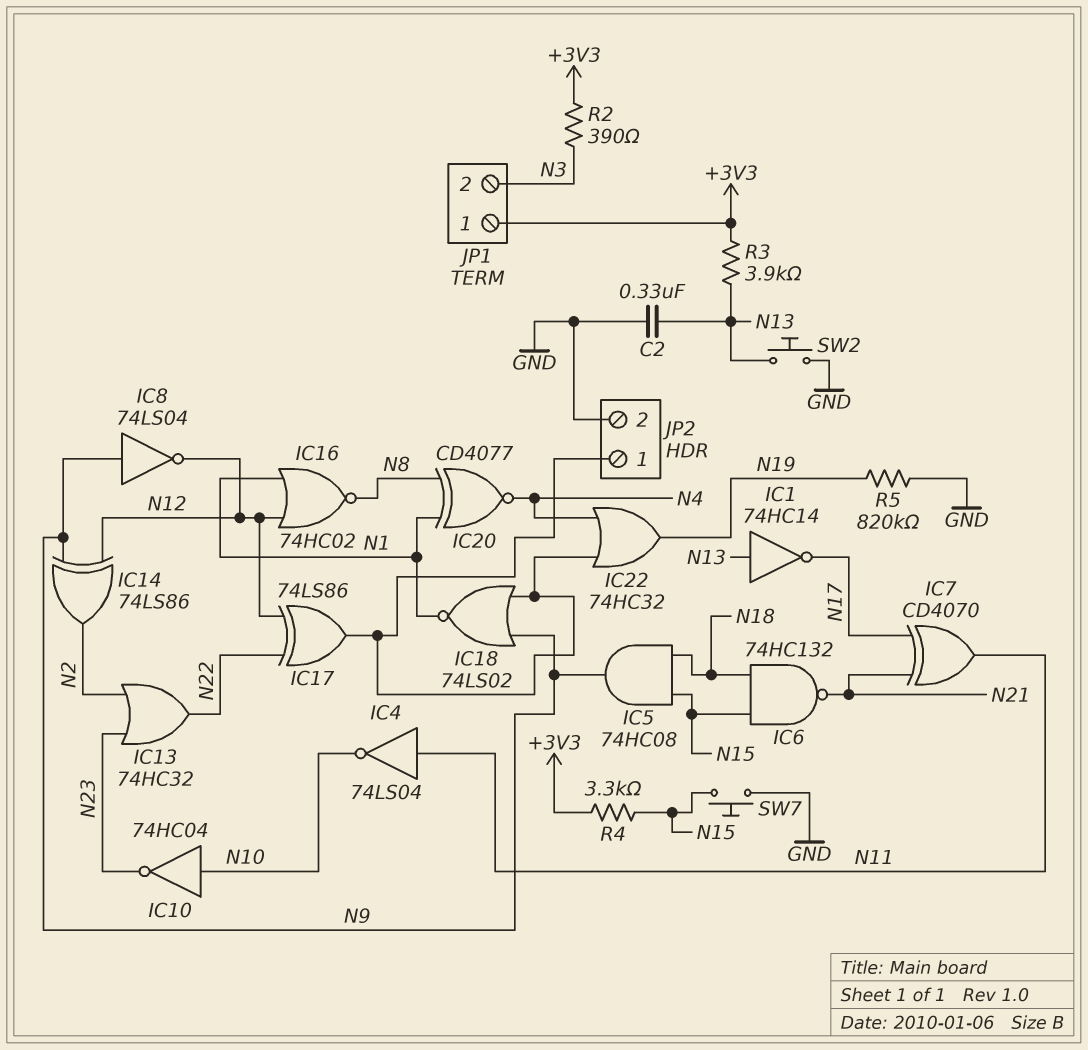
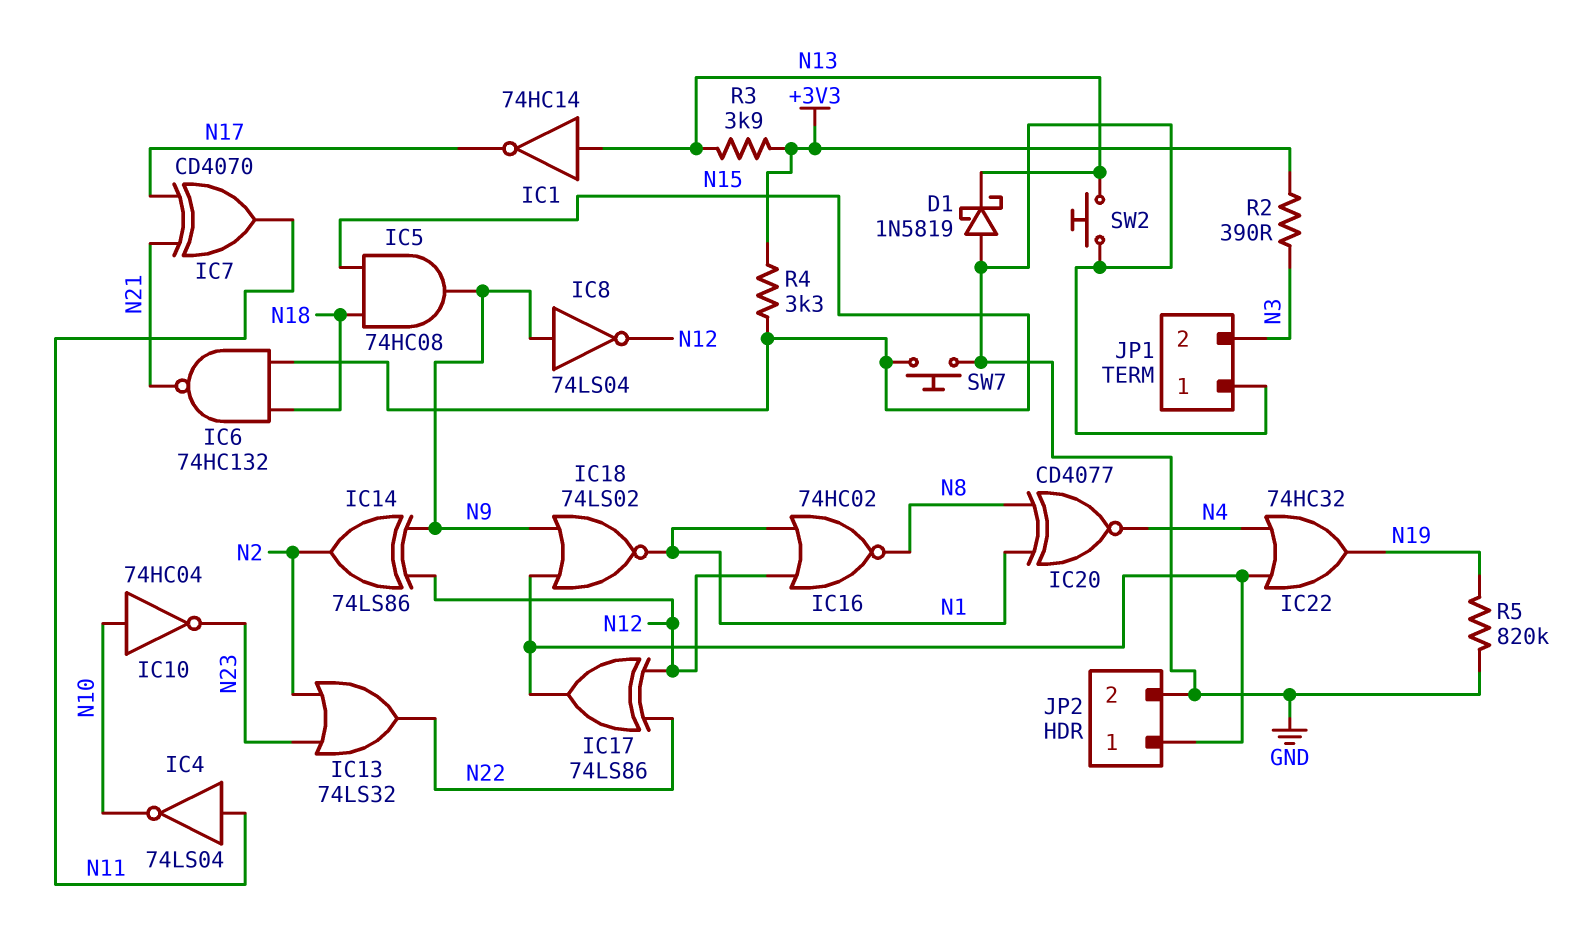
C2: 330nF (GND, N13) -> none
D1: none -> schottky 1N5819 (A GND, K N13)
IC13: OR 74HC32 (in N2, in N23, out N22) -> OR 74LS32 (in N2, in N23, out N22)
JP1 pin 1: +3V3 -> GND

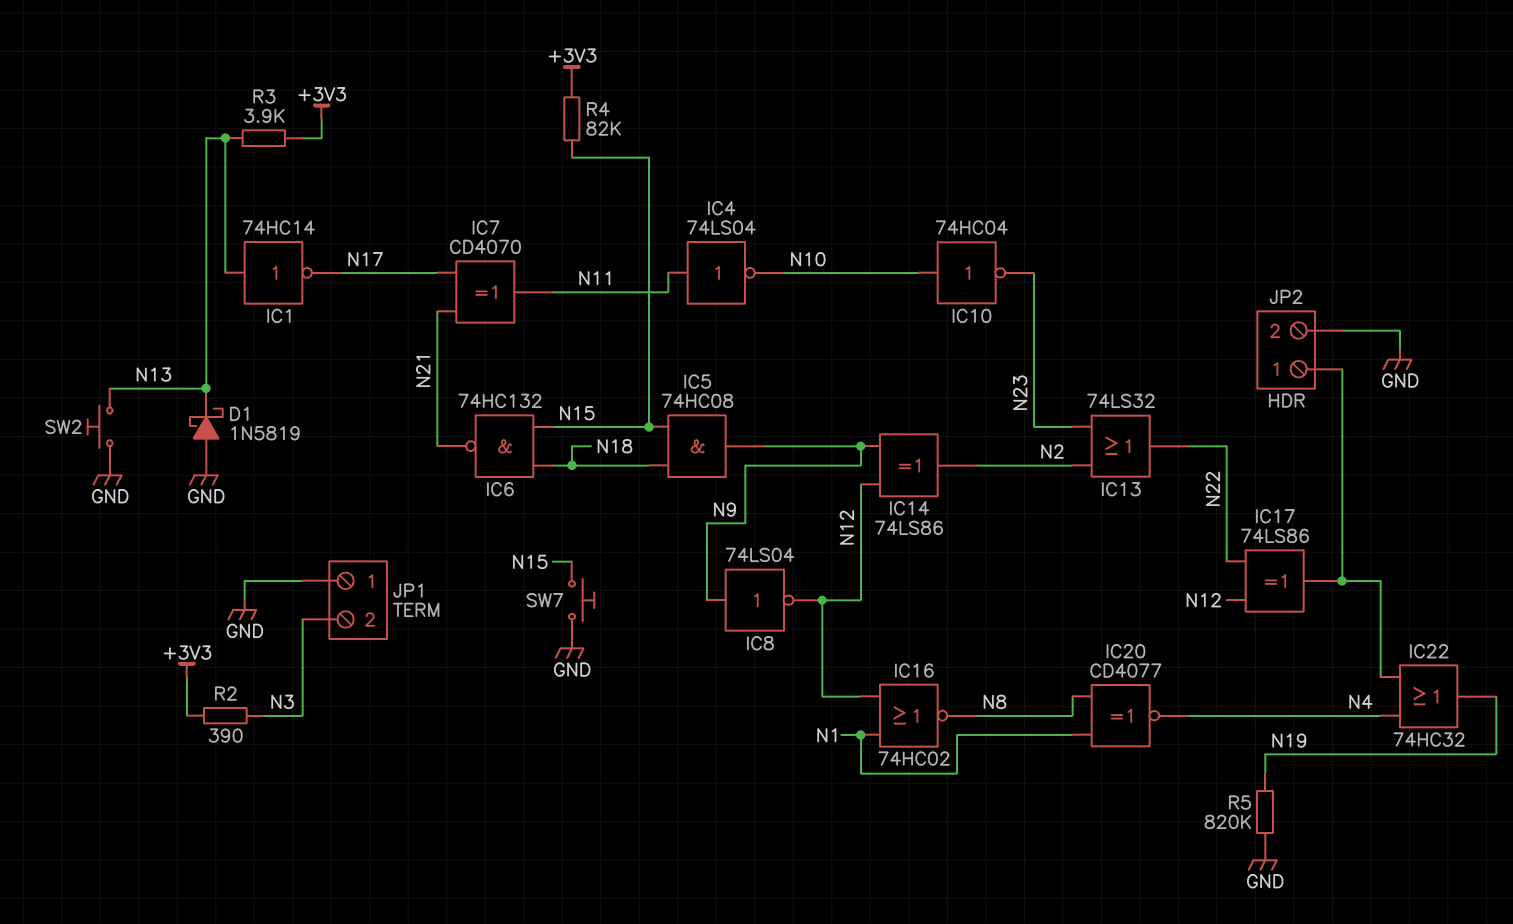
IC18: NOR 74LS02 (in JP2/1, in N9, out N1) -> none
R4: 3.3k (+3V3, N15) -> 82k (+3V3, N15)

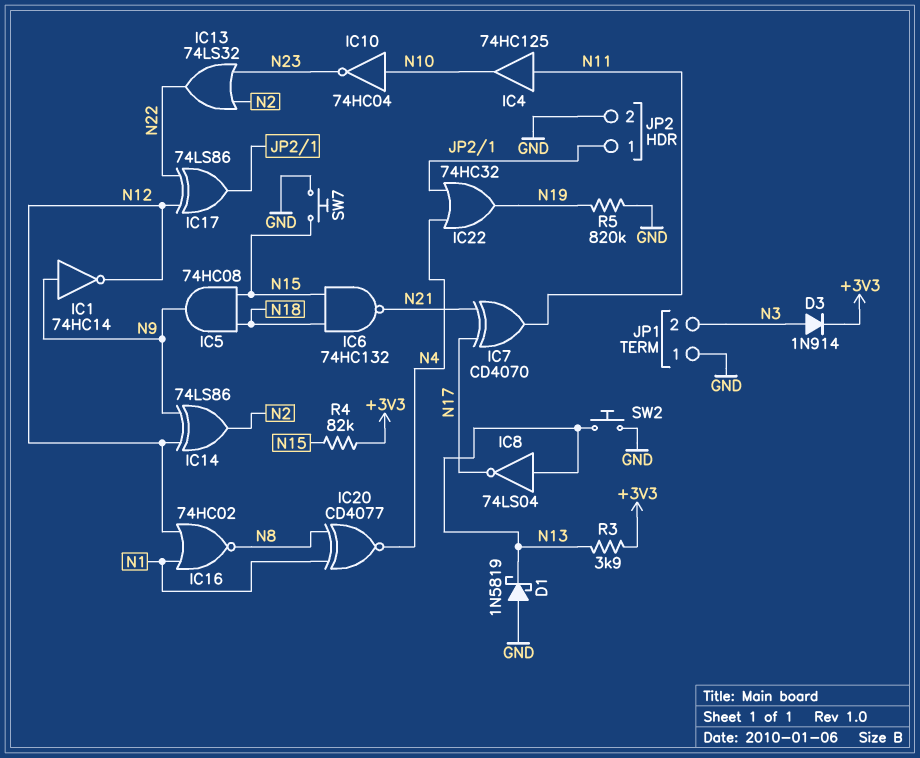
D3: none -> diode 1N914 (A N3, K +3V3)
IC1: NOT 74HC14 (in N13, out N17) -> NOT 74HC14 (in N9, out N12)
IC4: NOT 74LS04 (in N11, out N10) -> buffer 74HC125 (in N11, out N10)
IC8: NOT 74LS04 (in N9, out N12) -> NOT 74LS04 (in N13, out N17)
R2: 390 (+3V3, N3) -> none

